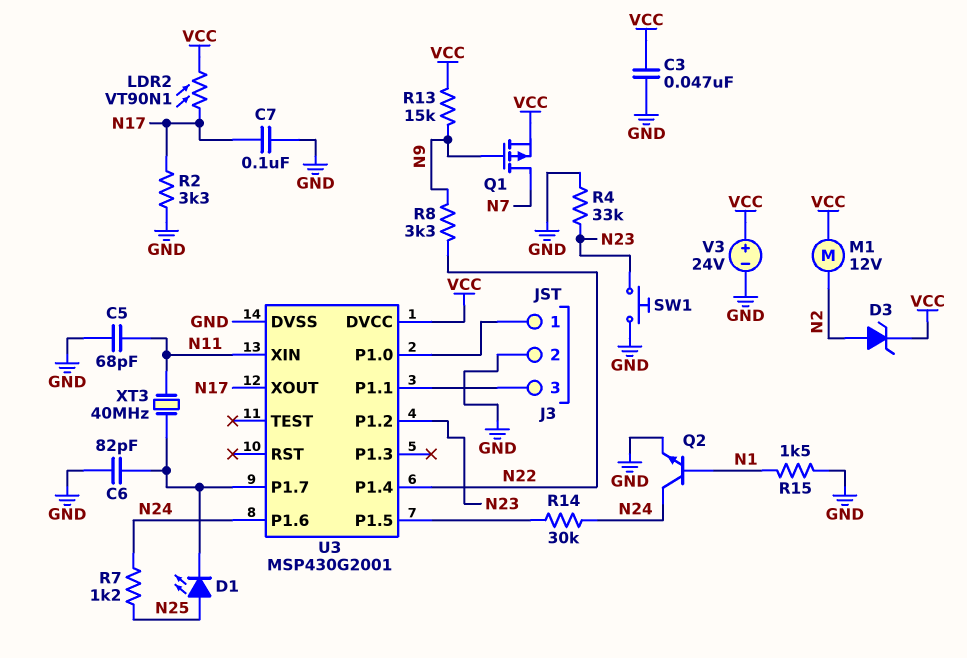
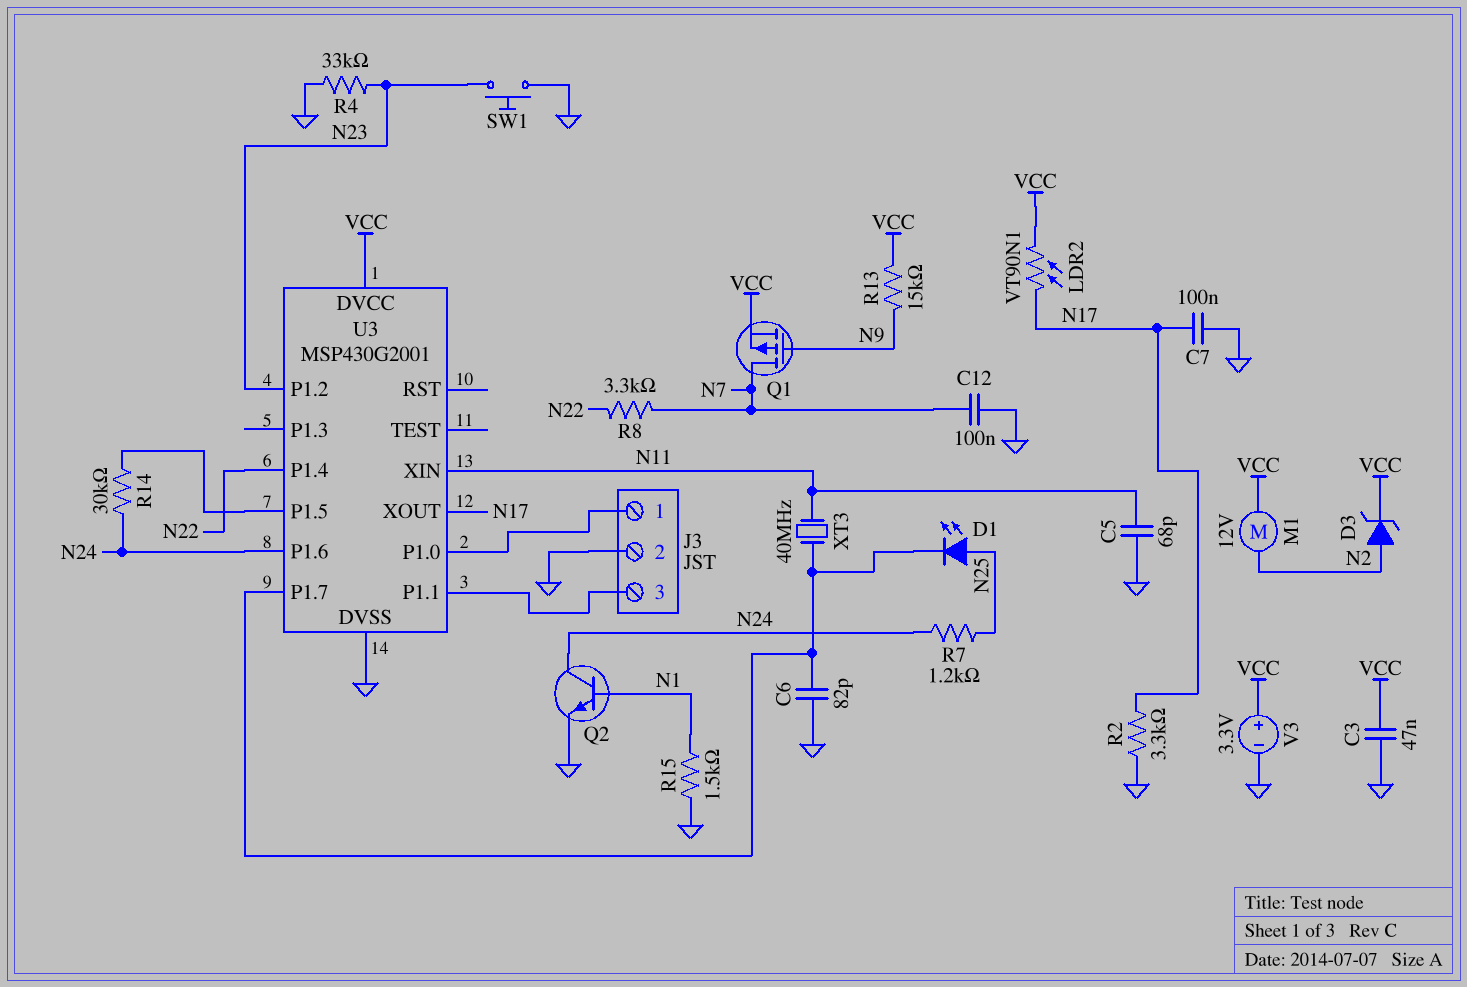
C12: none -> 100nF (GND, N7)
R8: 3.3k (N9, N22) -> 3.3k (N7, N22)
V3: 24V (plus VCC, minus GND) -> 3.3V (plus VCC, minus GND)

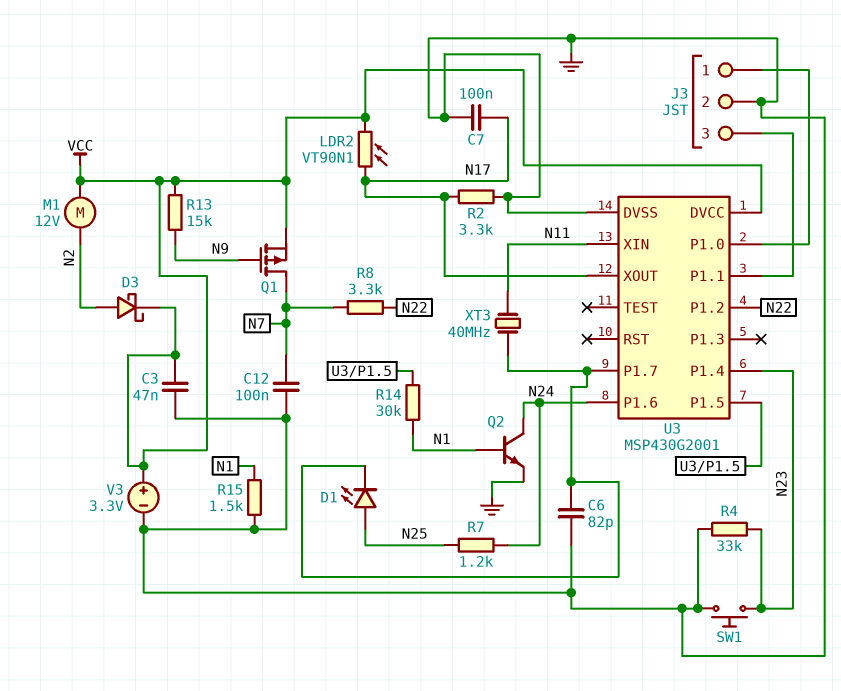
C5: 68pF (GND, N11) -> none
D3: zener (A N2, K VCC) -> schottky (A N2, K VCC)
R14: 30k (N24, U3/P1.5) -> 30k (N1, U3/P1.5)
U3 pin P1.2: N23 -> N22
U3 pin P1.4: N22 -> N23

